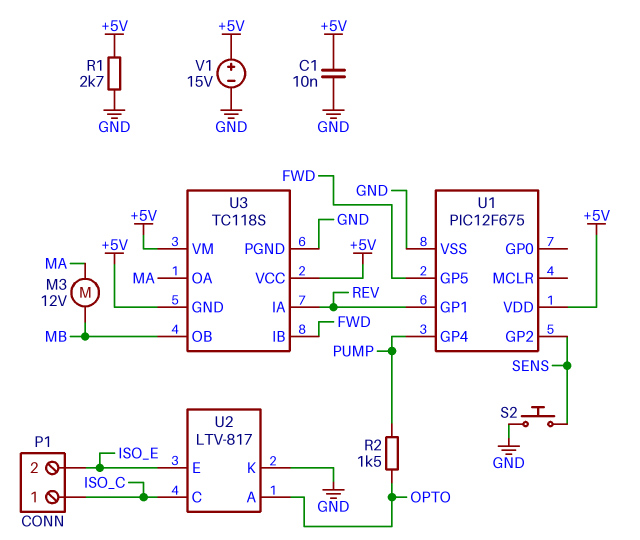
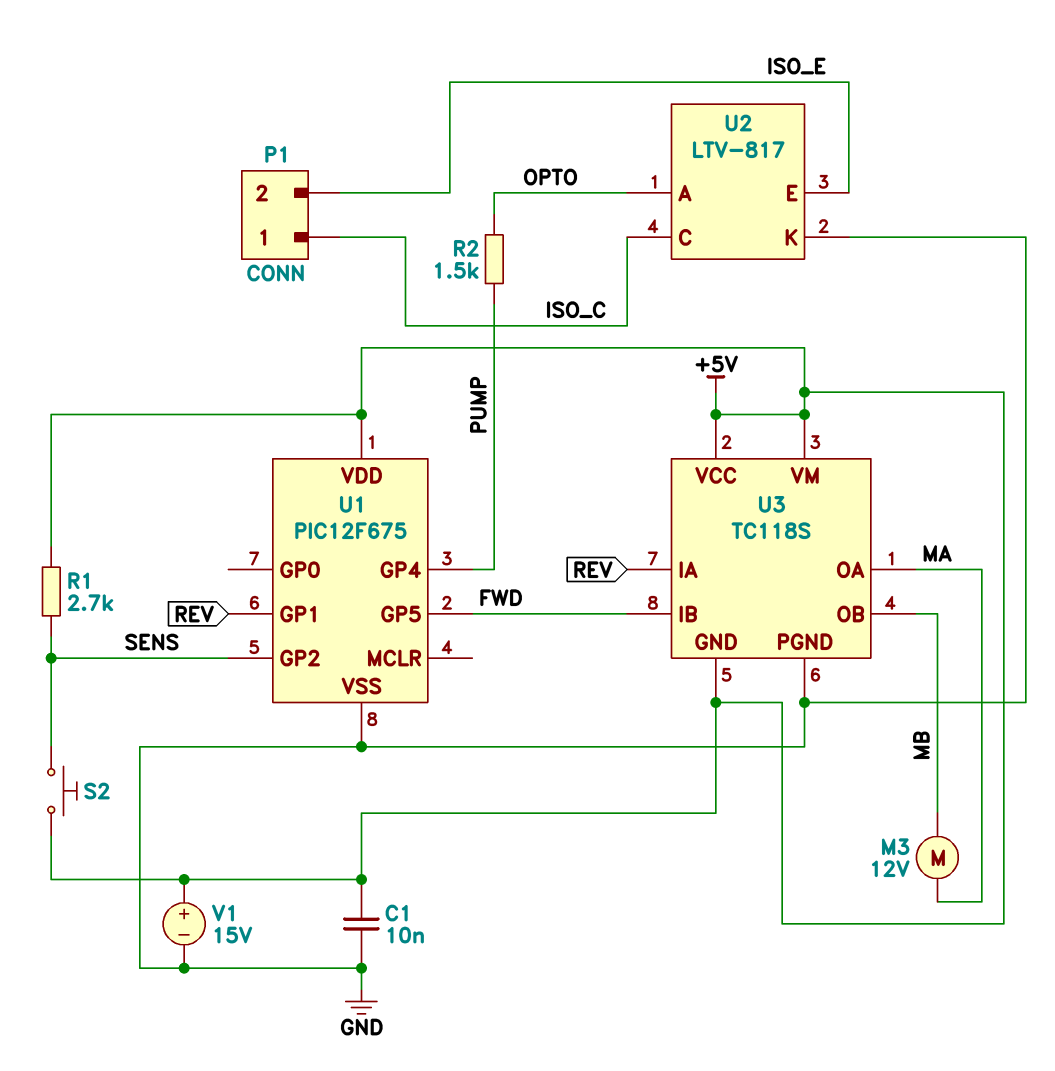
R1: 2.7k (+5V, GND) -> 2.7k (+5V, SENS)
S2: button (GND, SENS) -> button (+5V, SENS)

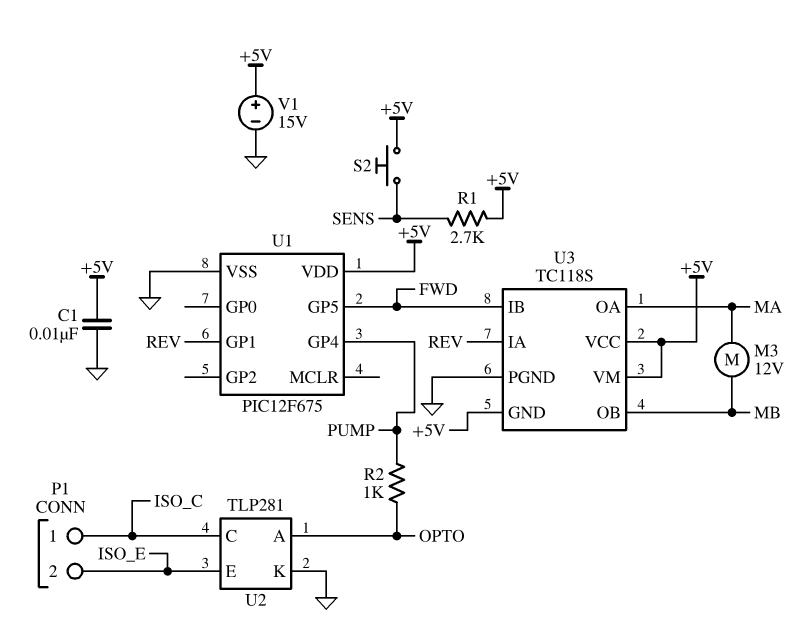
R2: 1.5k (OPTO, PUMP) -> 1k (OPTO, PUMP)
U1 pin GP2: SENS -> none
U2: LTV-817 -> TLP281

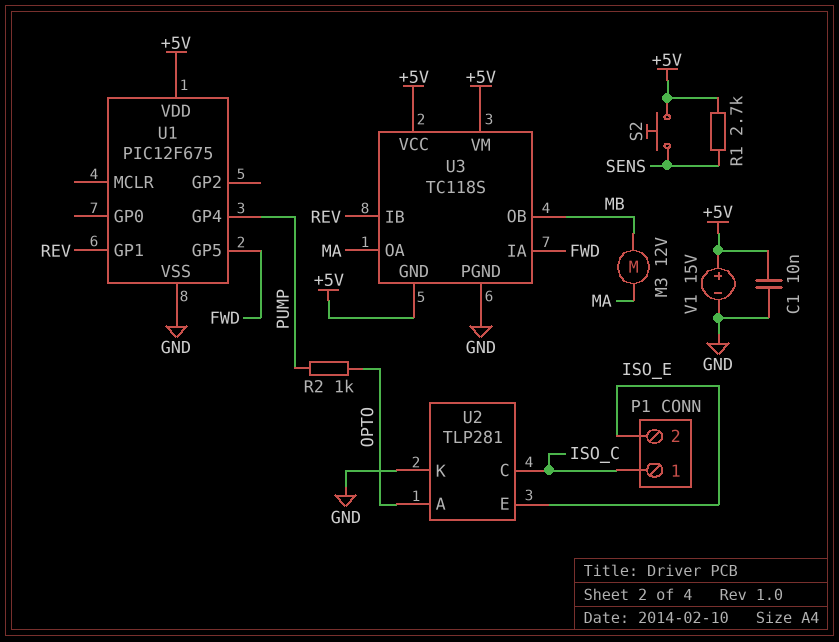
U3 pin IA: REV -> FWD
U3 pin IB: FWD -> REV

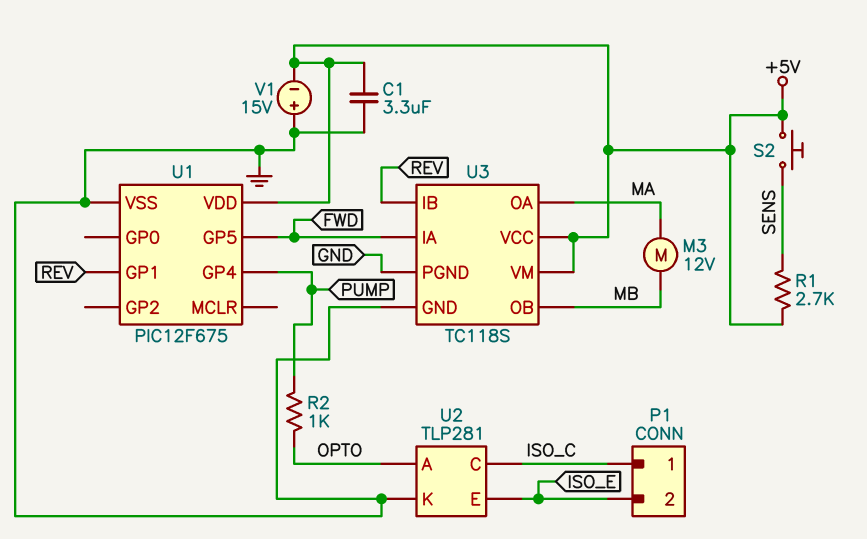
C1: 10nF (+5V, GND) -> 3.3uF (+5V, GND)
U3 pin GND: +5V -> GND
V1: 15V (plus +5V, minus GND) -> 15V (plus GND, minus +5V)

